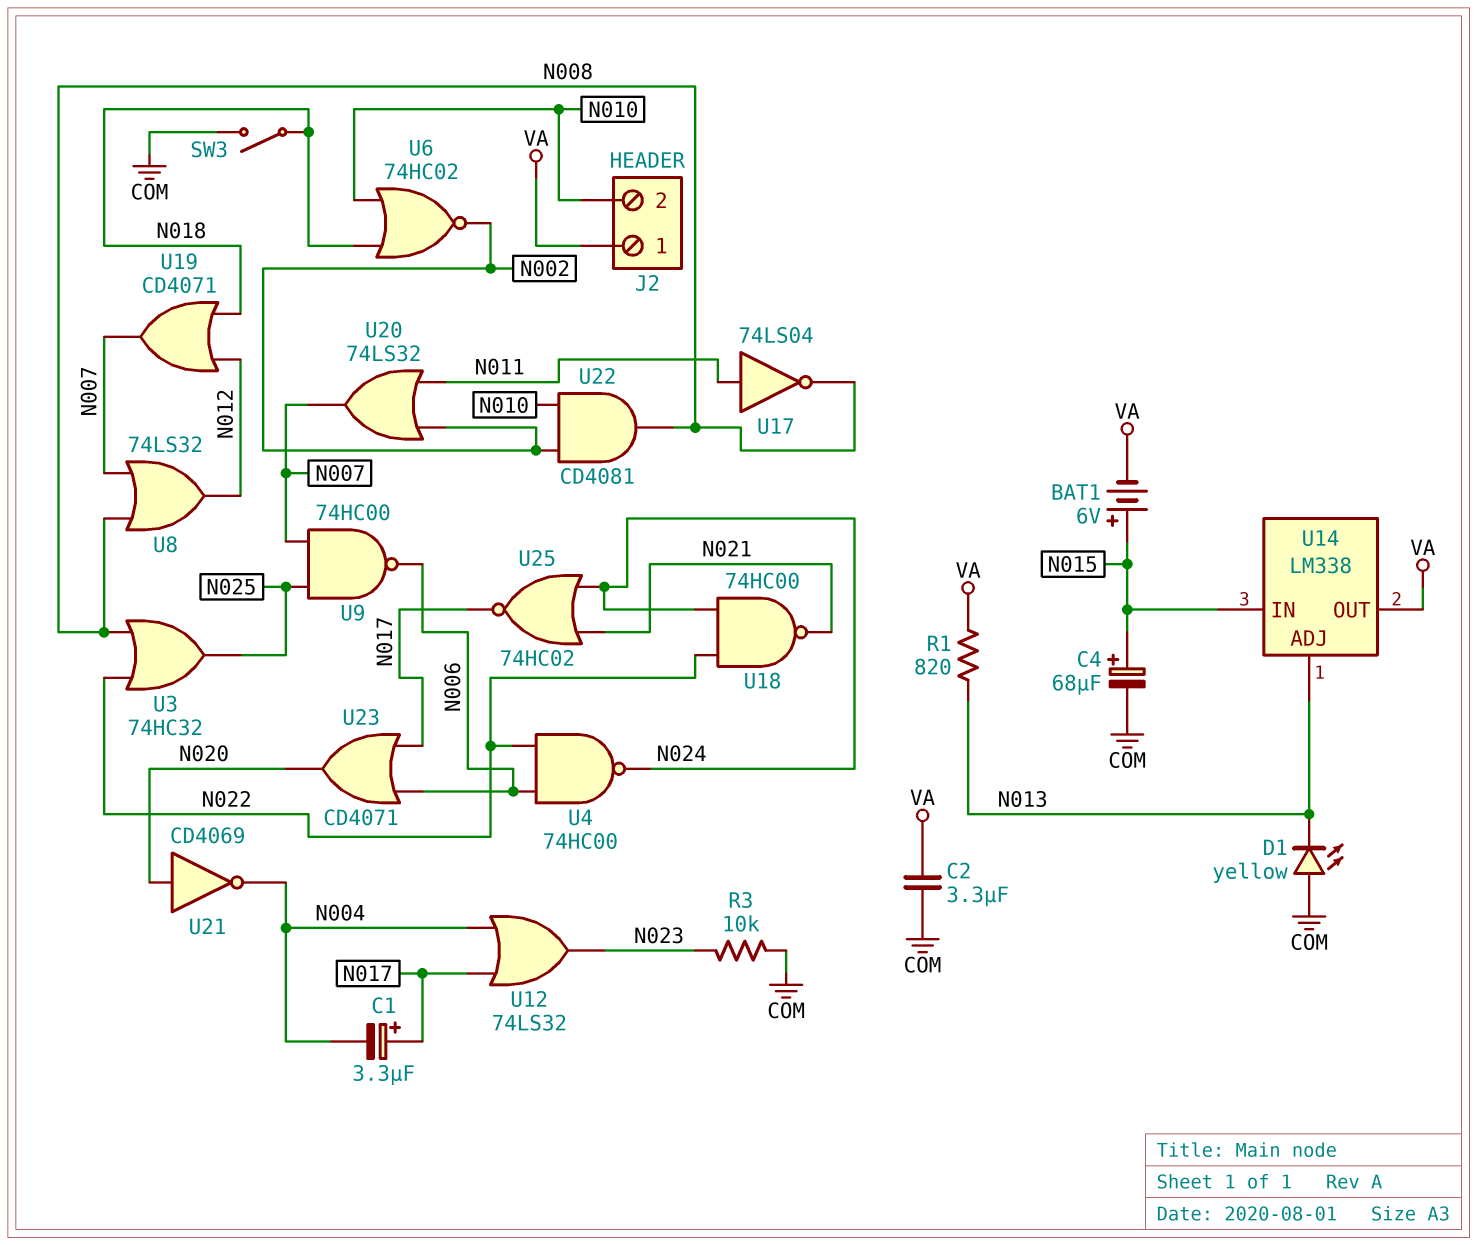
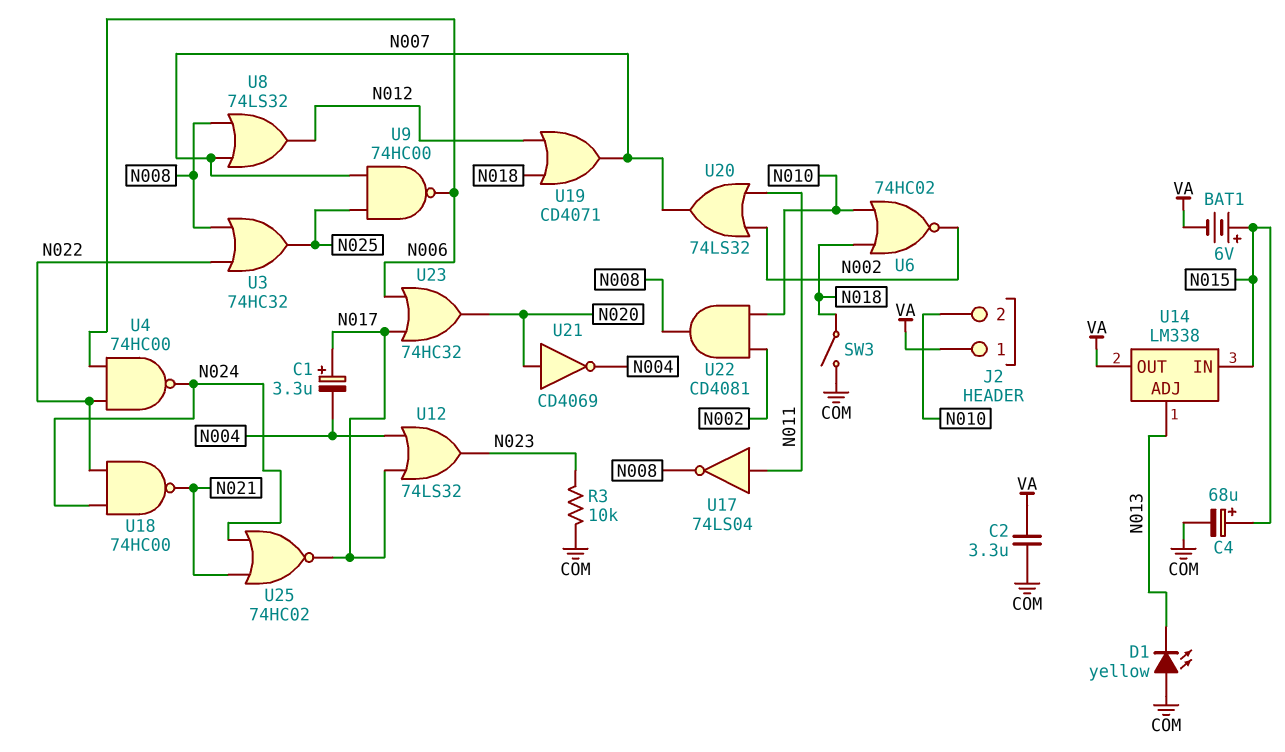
R1: 820 (N013, VA) -> none
U23: OR CD4071 (in N006, in N017, out N020) -> OR 74HC32 (in N006, in N017, out N020)

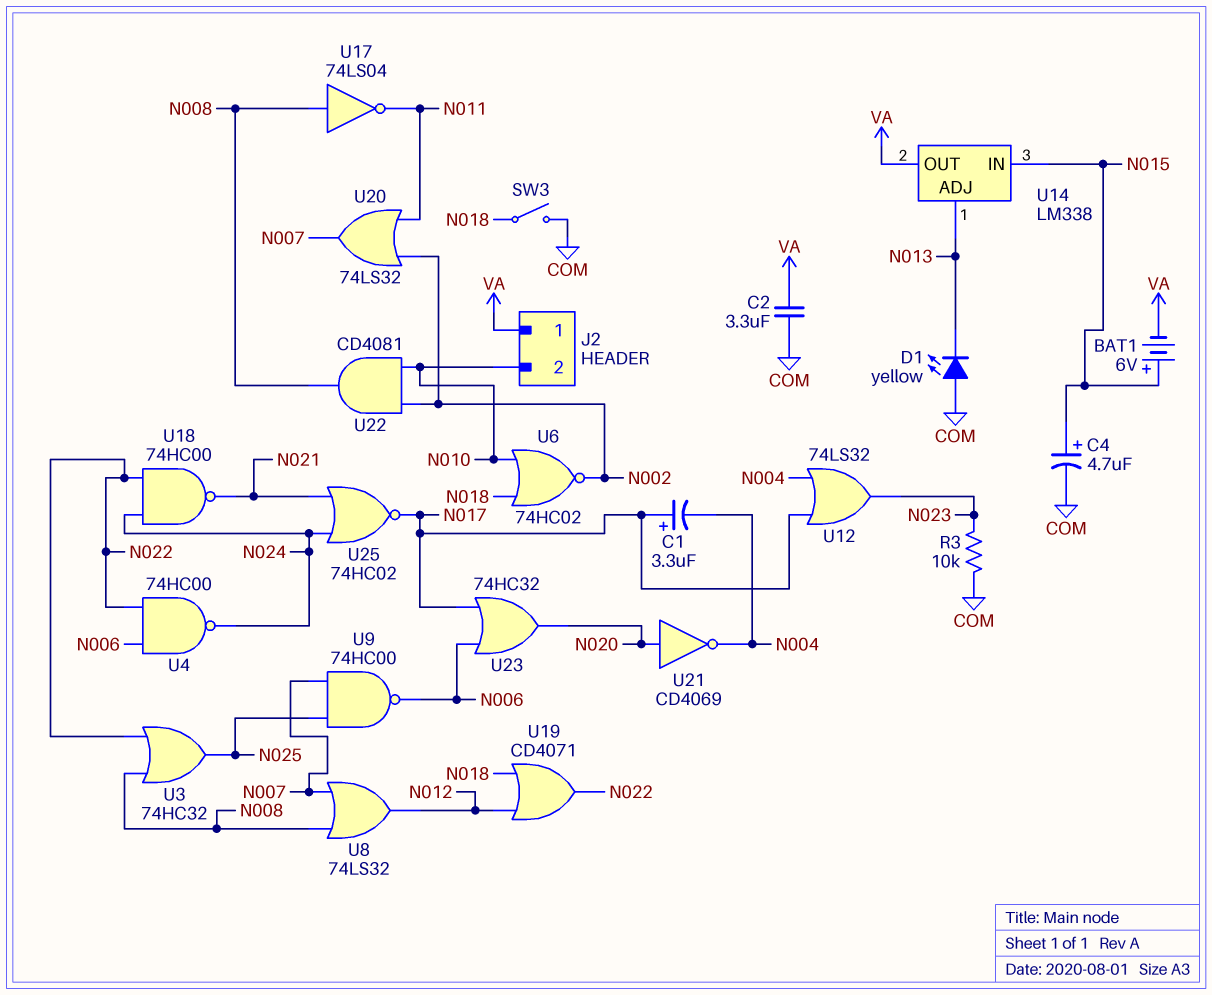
C4: 68uF (plus N015, minus COM) -> 4.7uF (plus N015, minus COM)
U17: NOT 74LS04 (in N011, out N008) -> NOT 74LS04 (in N008, out N011)
U19: OR CD4071 (in N012, in N018, out N007) -> OR CD4071 (in N012, in N018, out N022)

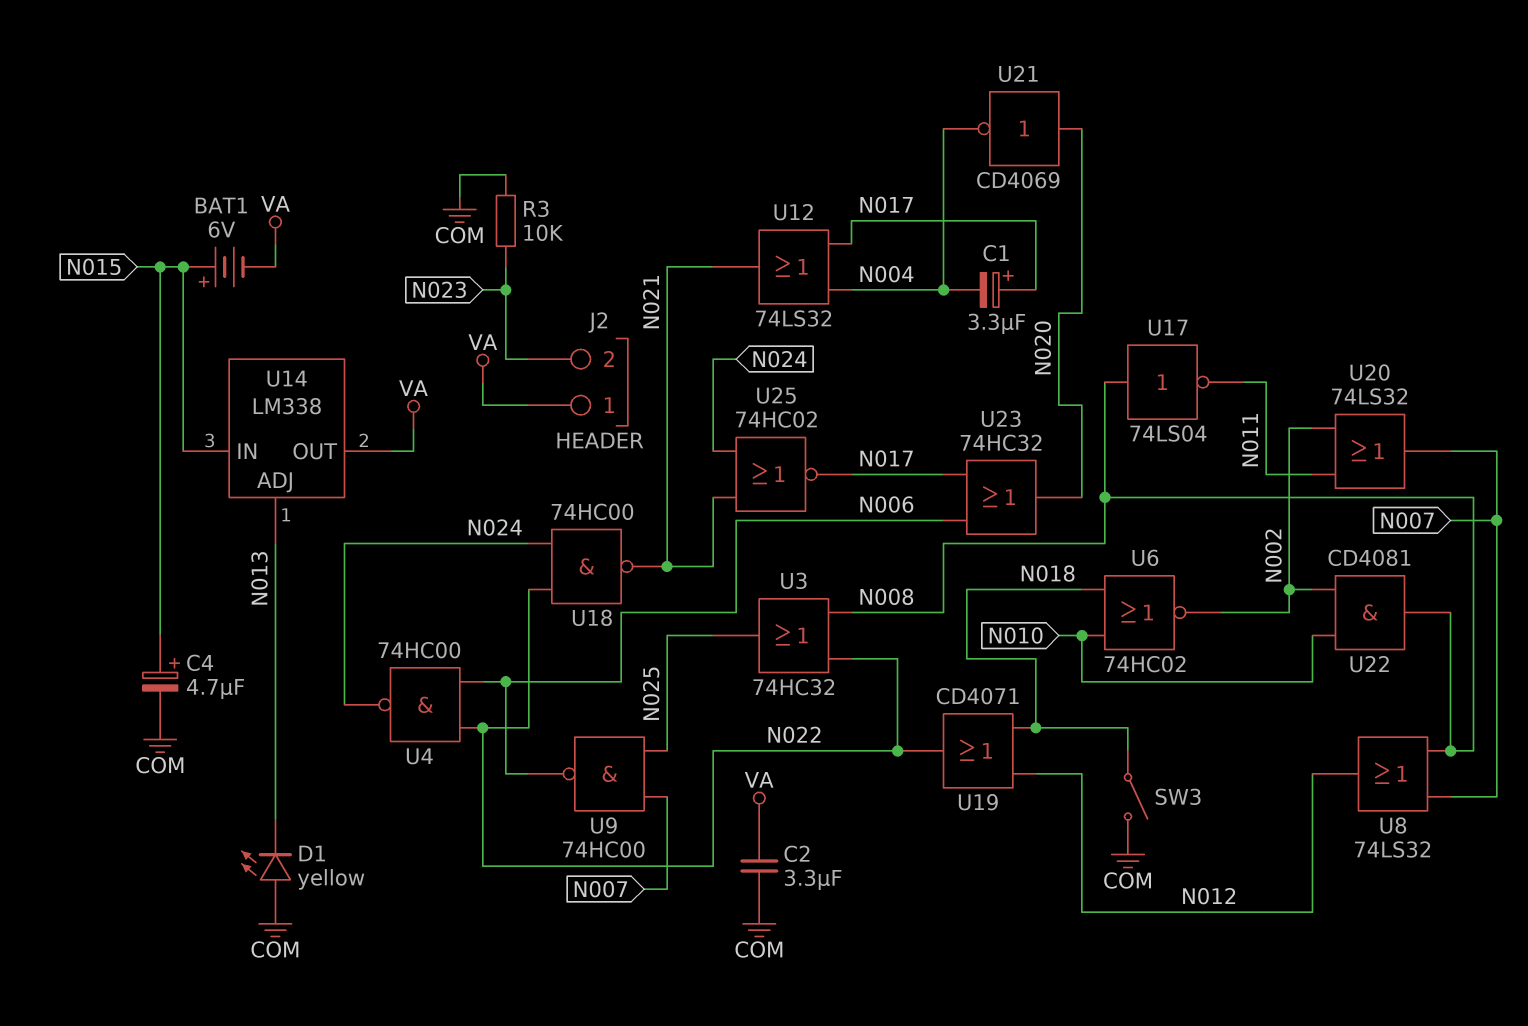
J2 pin 2: N010 -> N023
U12: OR 74LS32 (in N004, in N017, out N023) -> OR 74LS32 (in N004, in N017, out N021)

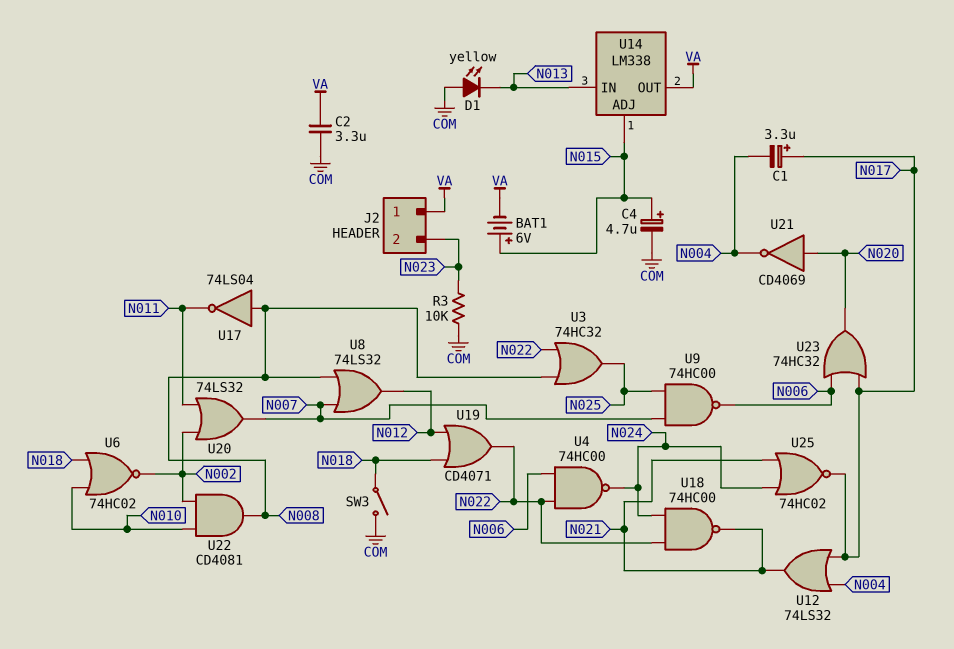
U14 pin ADJ: N013 -> N015
U14 pin IN: N015 -> N013

